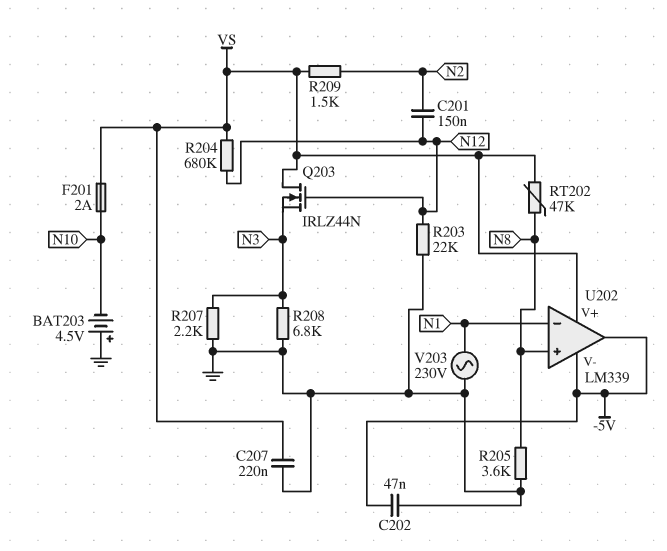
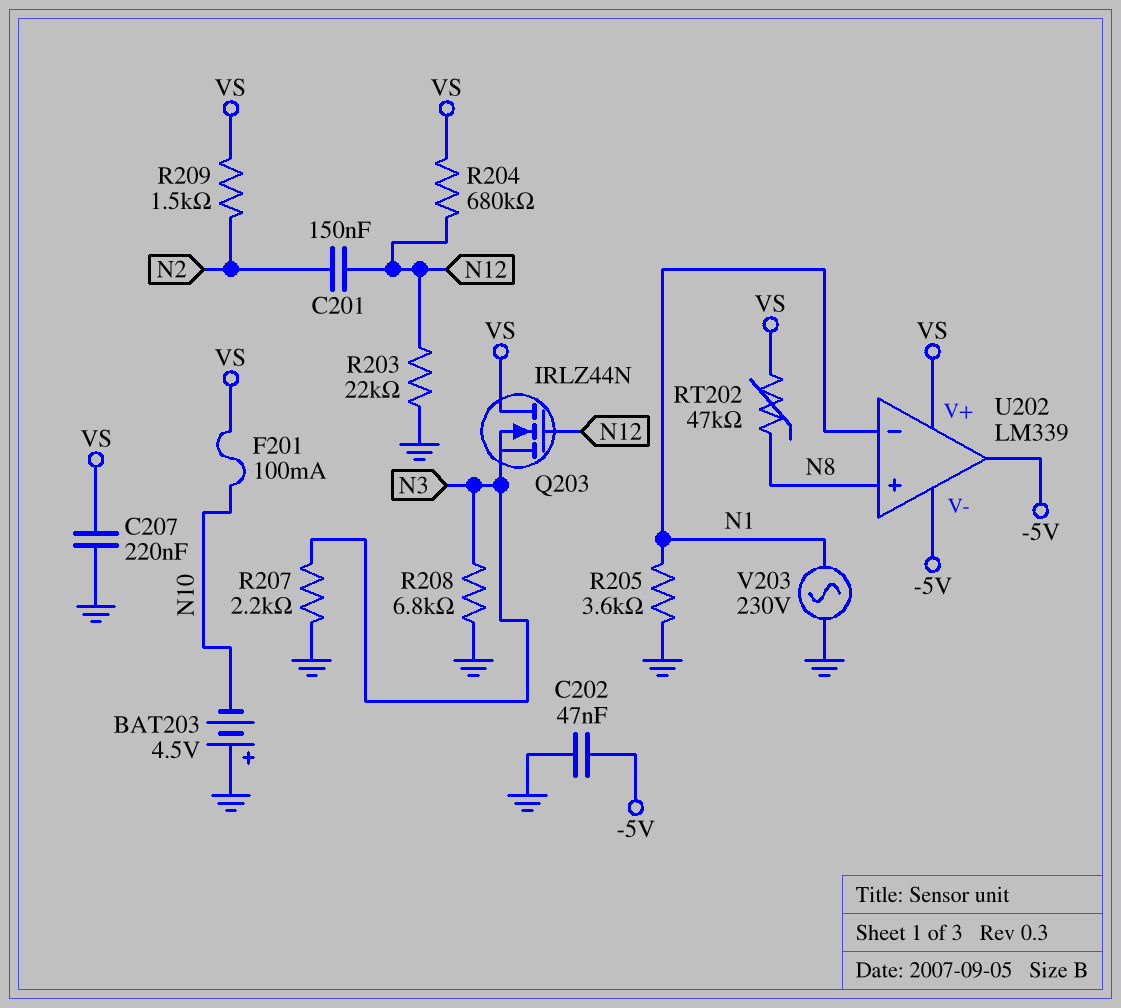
F201: 2A (N10, VS) -> 100mA (N10, VS)
R205: 3.6k (GND, N8) -> 3.6k (GND, N1)

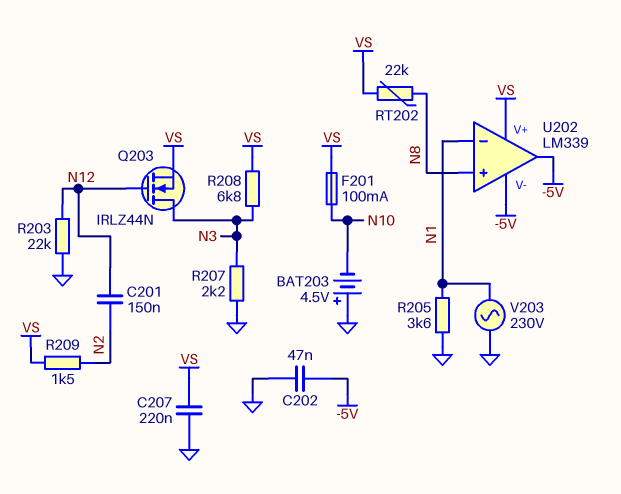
Q203: NMOS IRLZ44N (G N12, D VS, S N3) -> NMOS IRLZ44N (G N12, D N3, S VS)
R204: 680k (N12, VS) -> none
R208: 6.8k (GND, N3) -> 6.8k (N3, VS)
RT202: 47k (N8, VS) -> 22k (N8, VS)

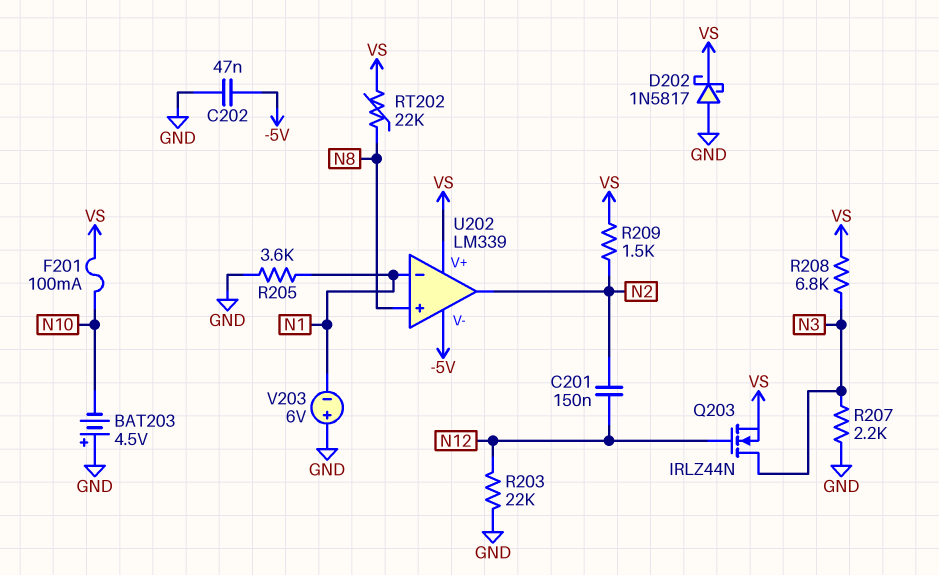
C207: 220nF (GND, VS) -> none
D202: none -> schottky 1N5817 (A GND, K VS)
U202 pin out: -5V -> N2
V203: AC 230V (GND, N1) -> 6V (plus GND, minus N1)

